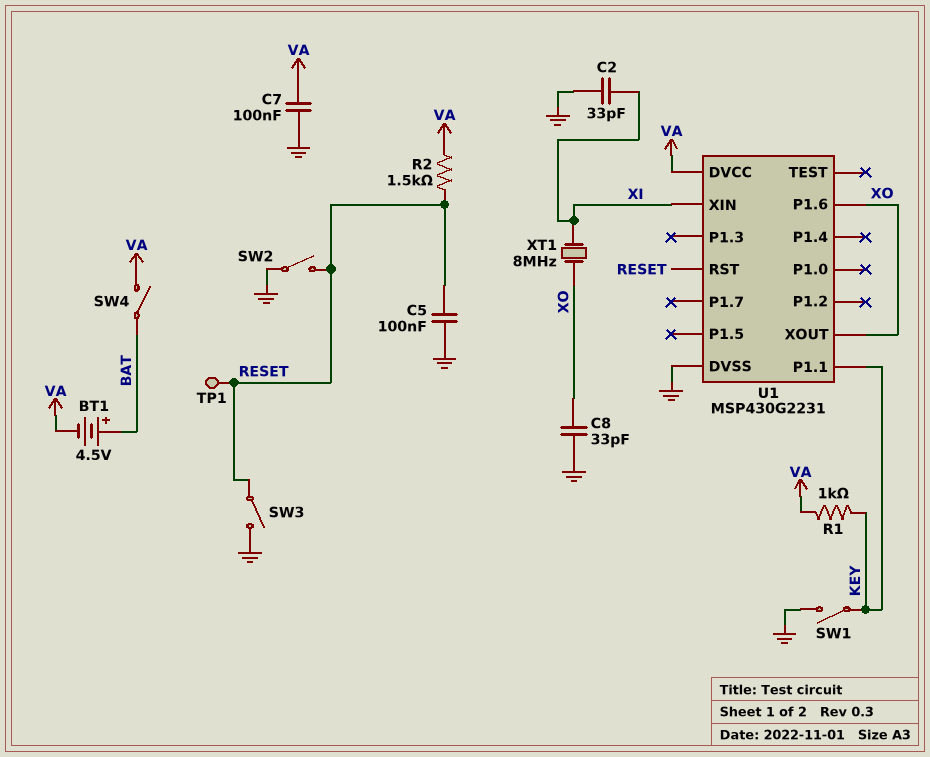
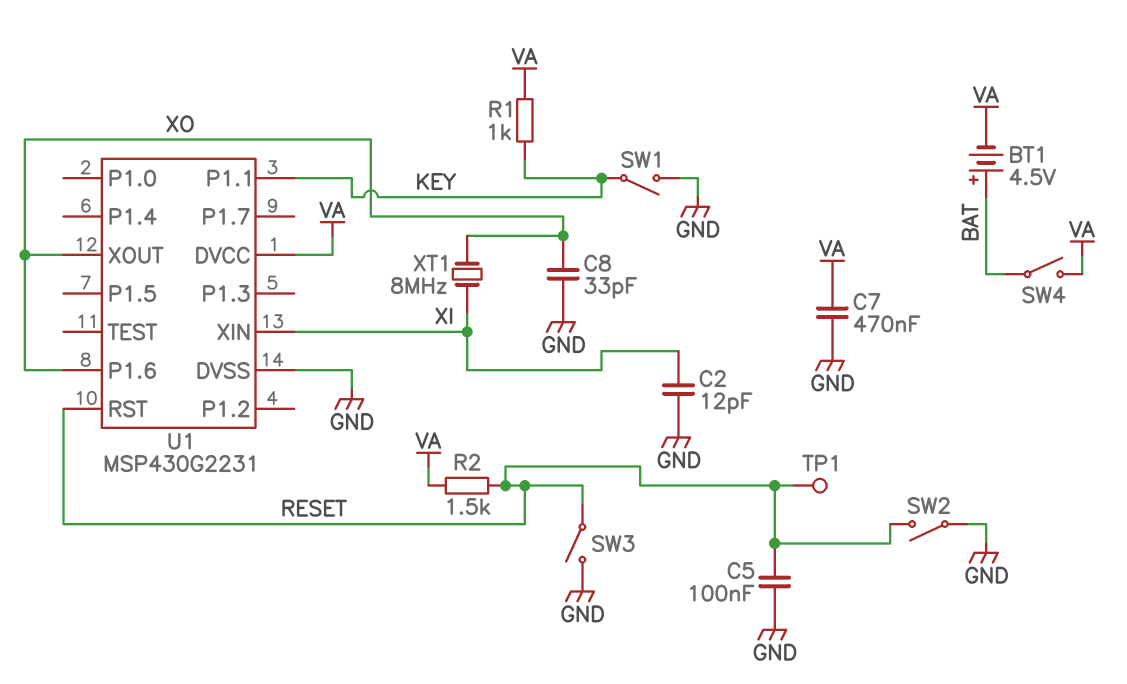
C2: 33pF (GND, XI) -> 12pF (GND, XI)
C7: 100nF (GND, VA) -> 470nF (GND, VA)

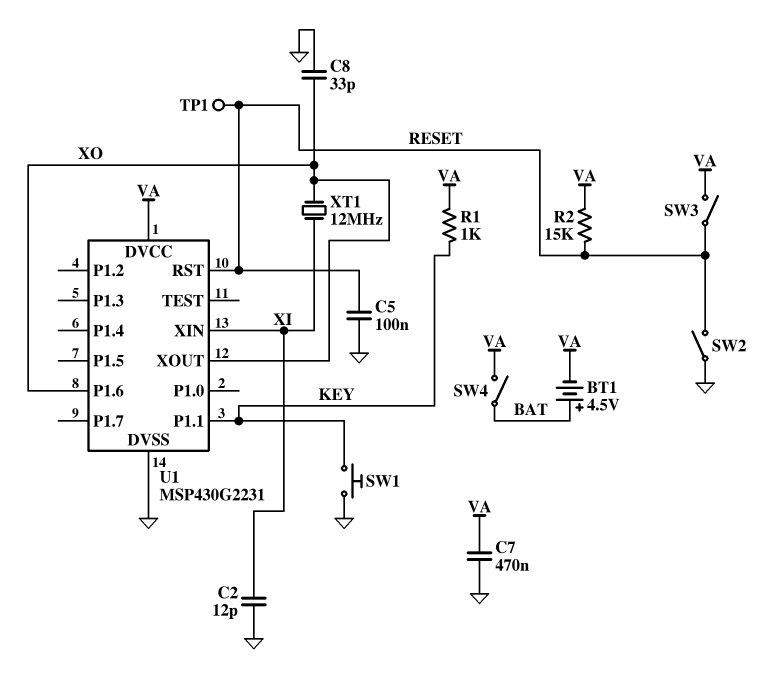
R2: 1.5k (RESET, VA) -> 15k (RESET, VA)
SW1: switch (GND, KEY) -> button (GND, KEY)
SW3: switch (GND, RESET) -> switch (RESET, VA)
XT1: 8MHz (XI, XO) -> 12MHz (XI, XO)

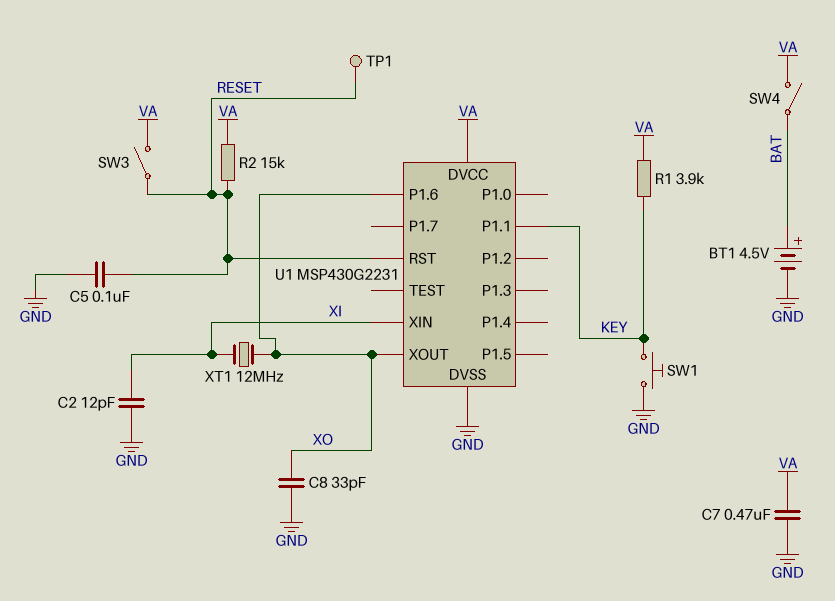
BT1: 4.5V (plus BAT, minus VA) -> 4.5V (plus BAT, minus GND)
R1: 1k (KEY, VA) -> 3.9k (KEY, VA)
SW2: switch (GND, RESET) -> none

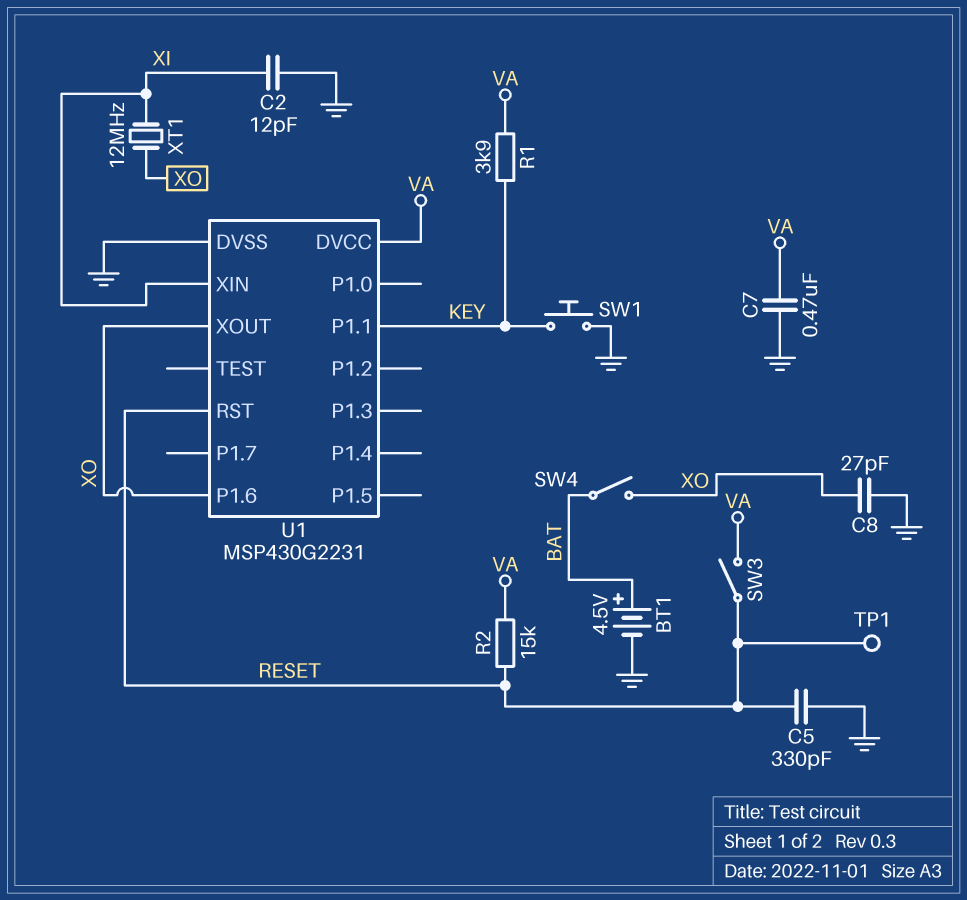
C5: 100nF (GND, RESET) -> 330pF (GND, RESET)
C8: 33pF (GND, XO) -> 27pF (GND, XO)
SW4: switch (BAT, VA) -> switch (BAT, XO)

